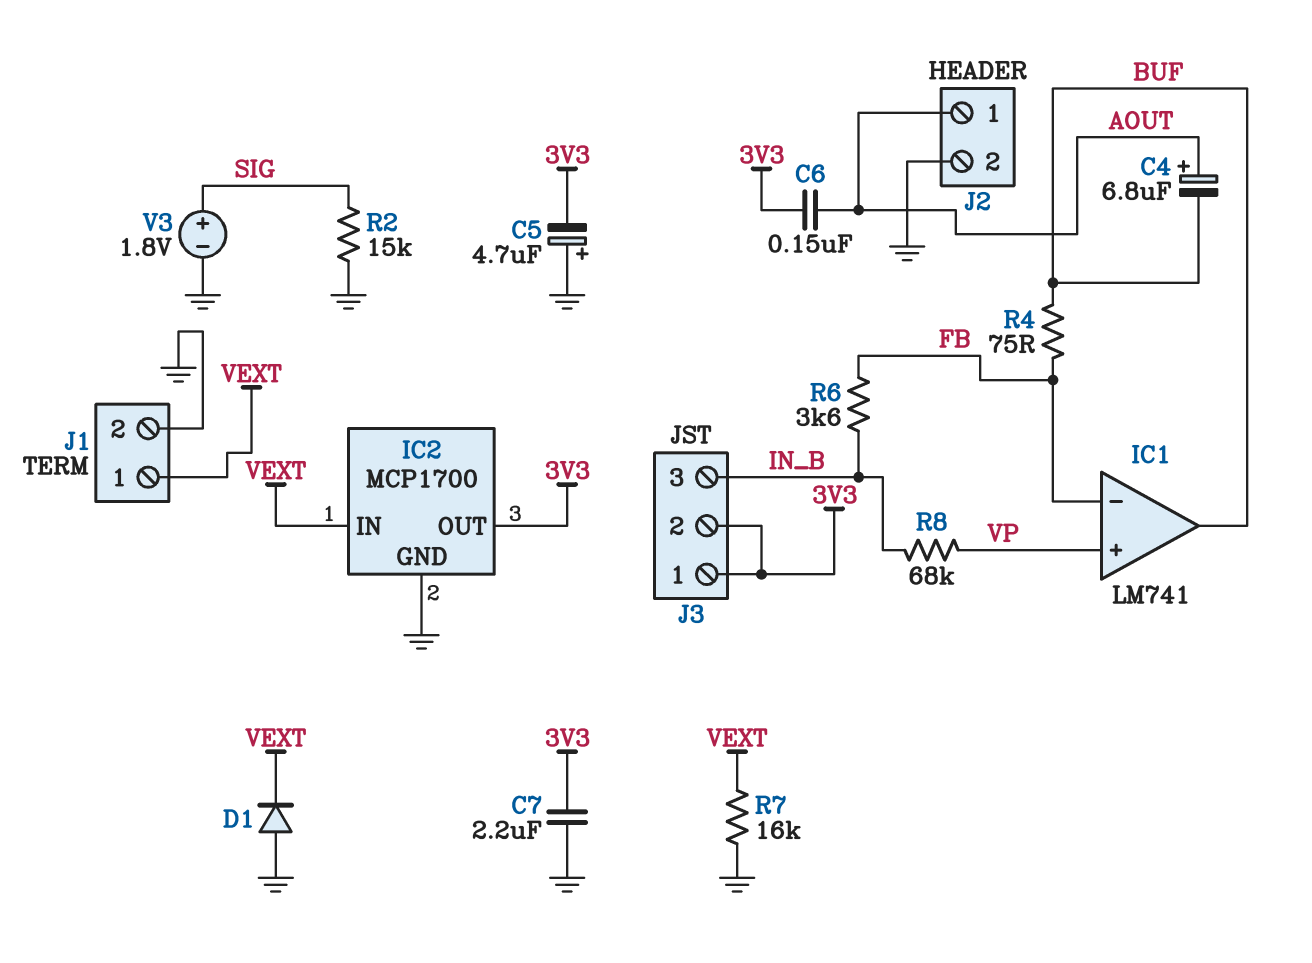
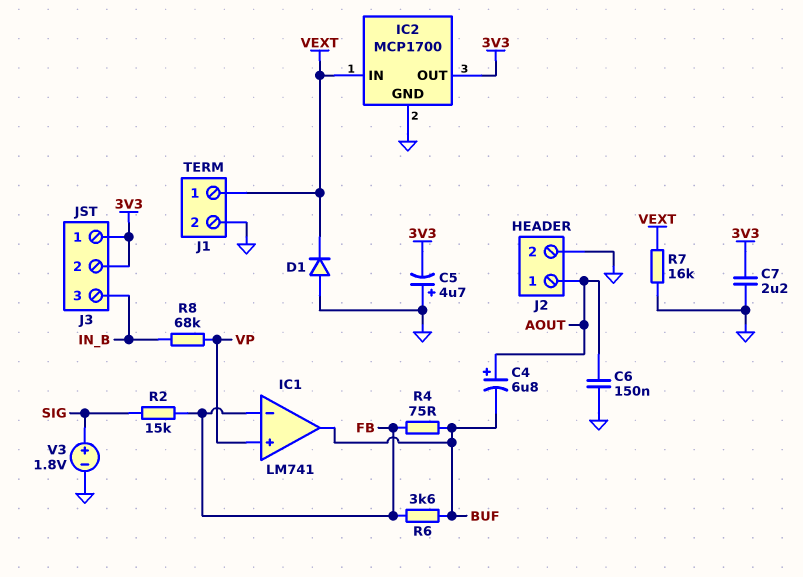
C6: 150nF (3V3, AOUT) -> 150nF (AOUT, GND)
R2: 15k (GND, SIG) -> 15k (FB, SIG)
R6: 3.6k (FB, IN_B) -> 3.6k (BUF, FB)

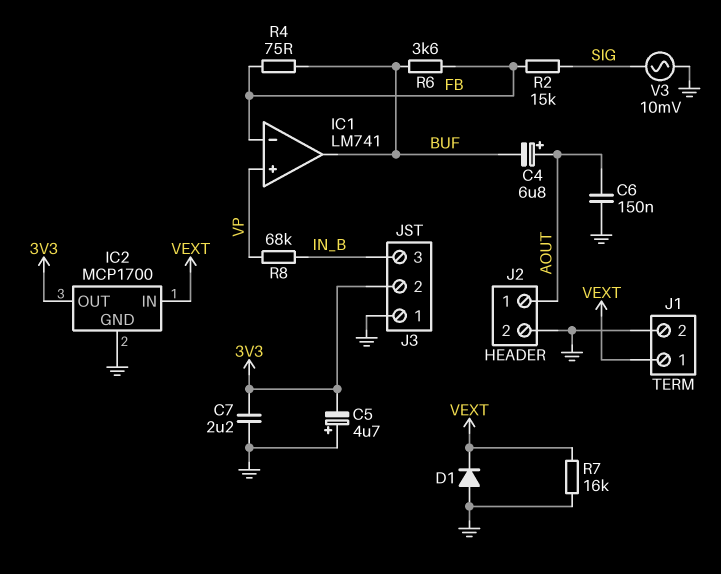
J3 pin 1: 3V3 -> GND
V3: 1.8V (plus SIG, minus GND) -> AC 10mV (GND, SIG)

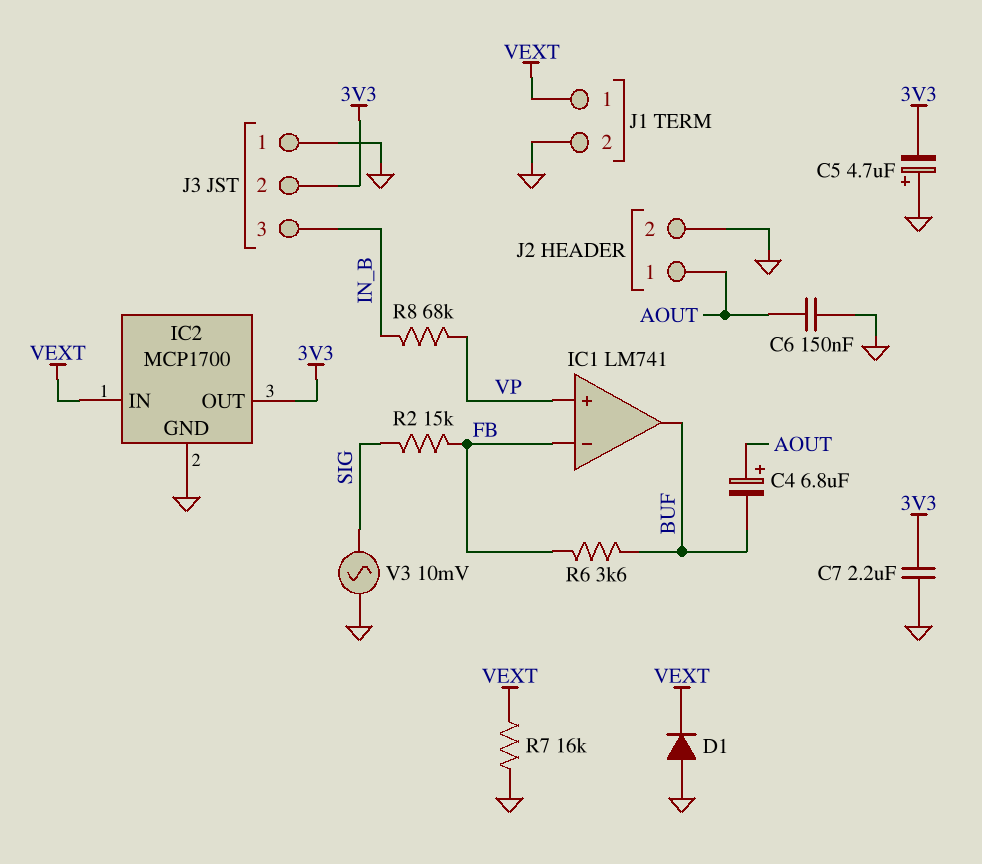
R4: 75 (BUF, FB) -> none

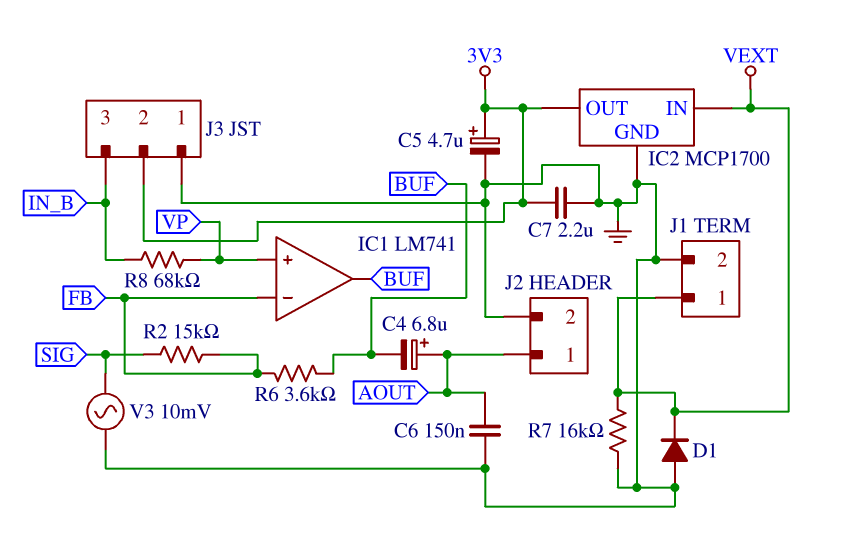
C5: 4.7uF (plus GND, minus 3V3) -> 4.7uF (plus 3V3, minus GND)

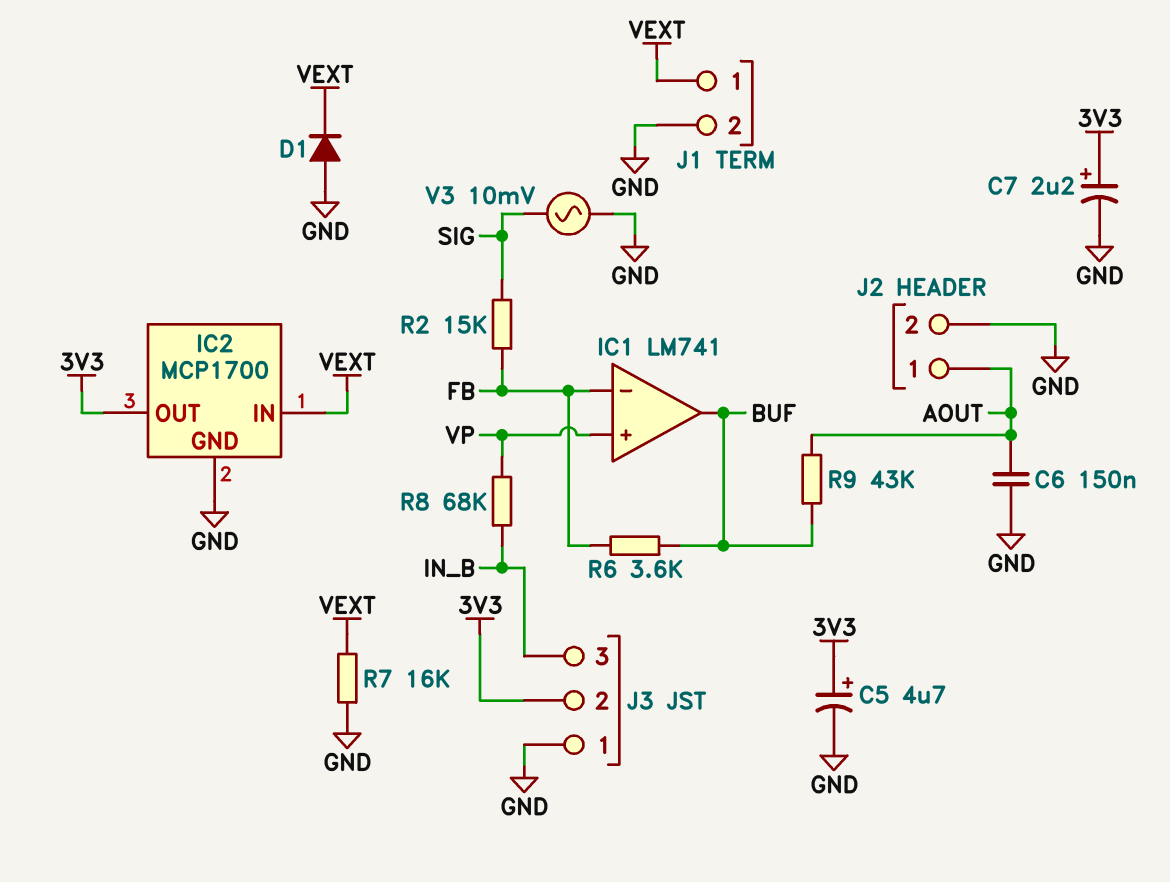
C4: 6.8uF (plus AOUT, minus BUF) -> none
C7: 2.2uF (3V3, GND) -> 2.2uF (plus 3V3, minus GND)
R9: none -> 43k (AOUT, BUF)

